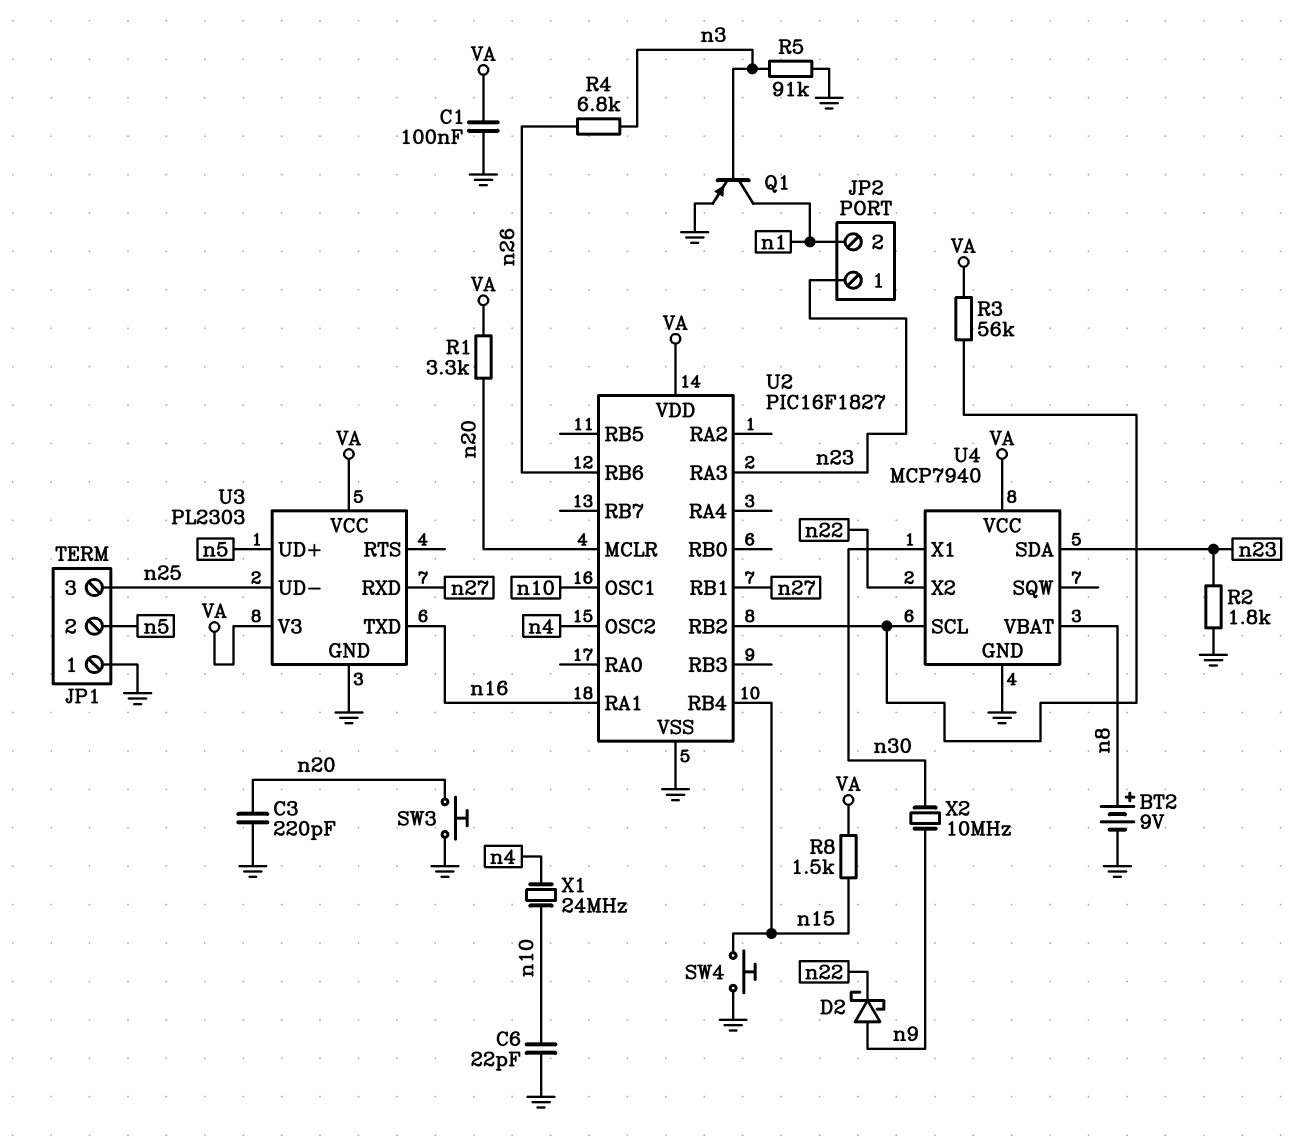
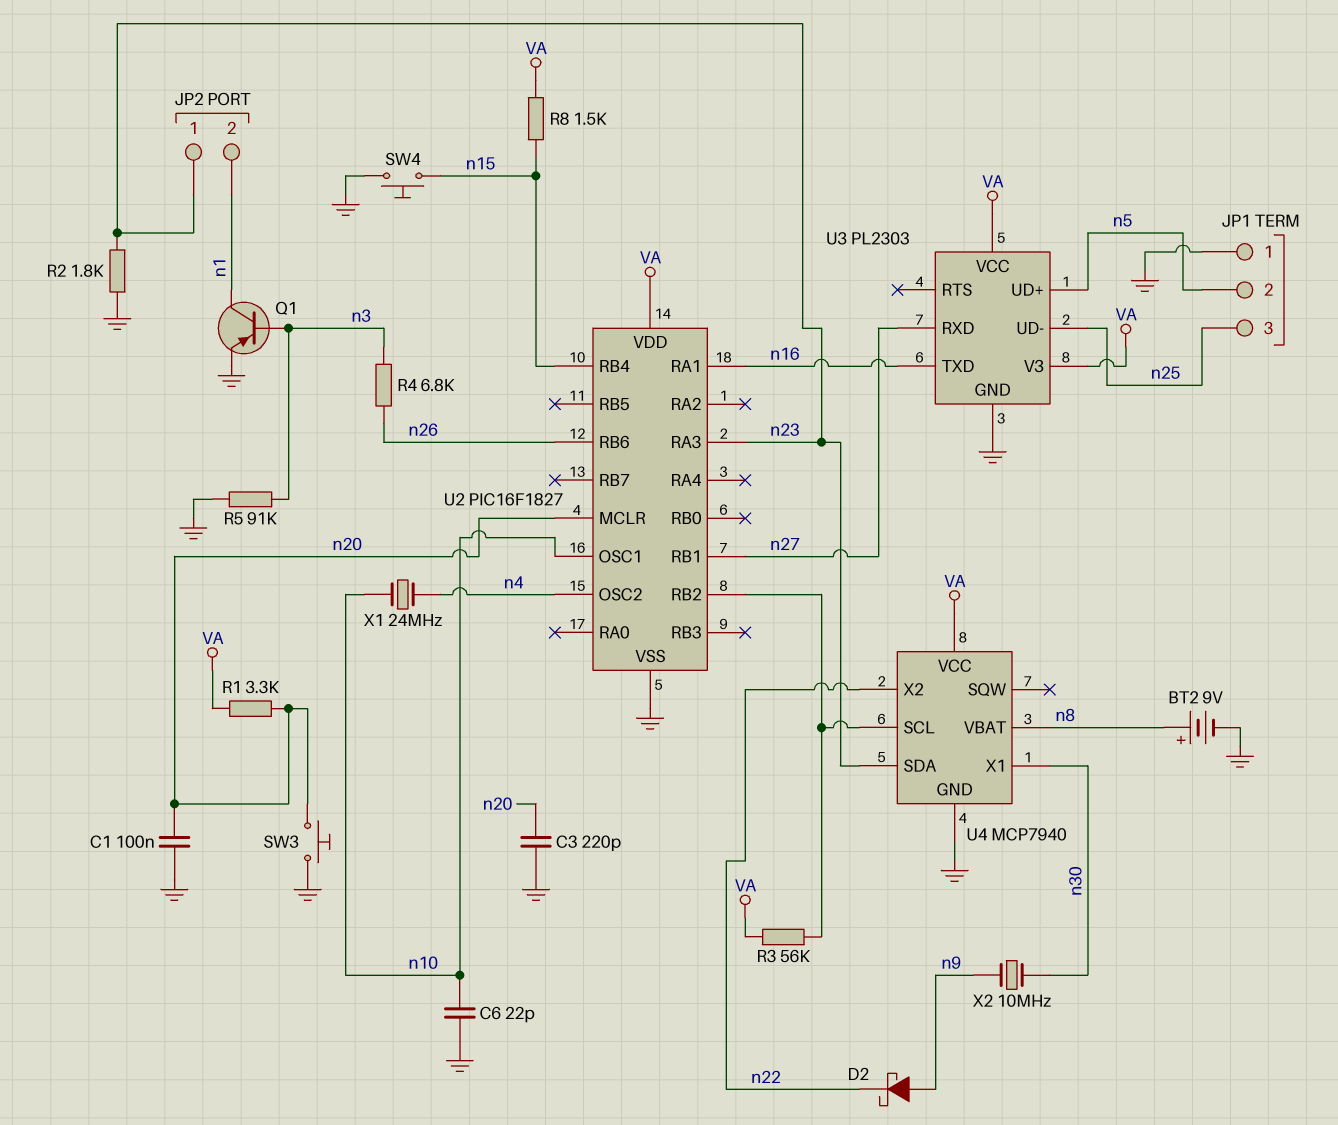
C1: 100nF (GND, VA) -> 100nF (GND, n20)

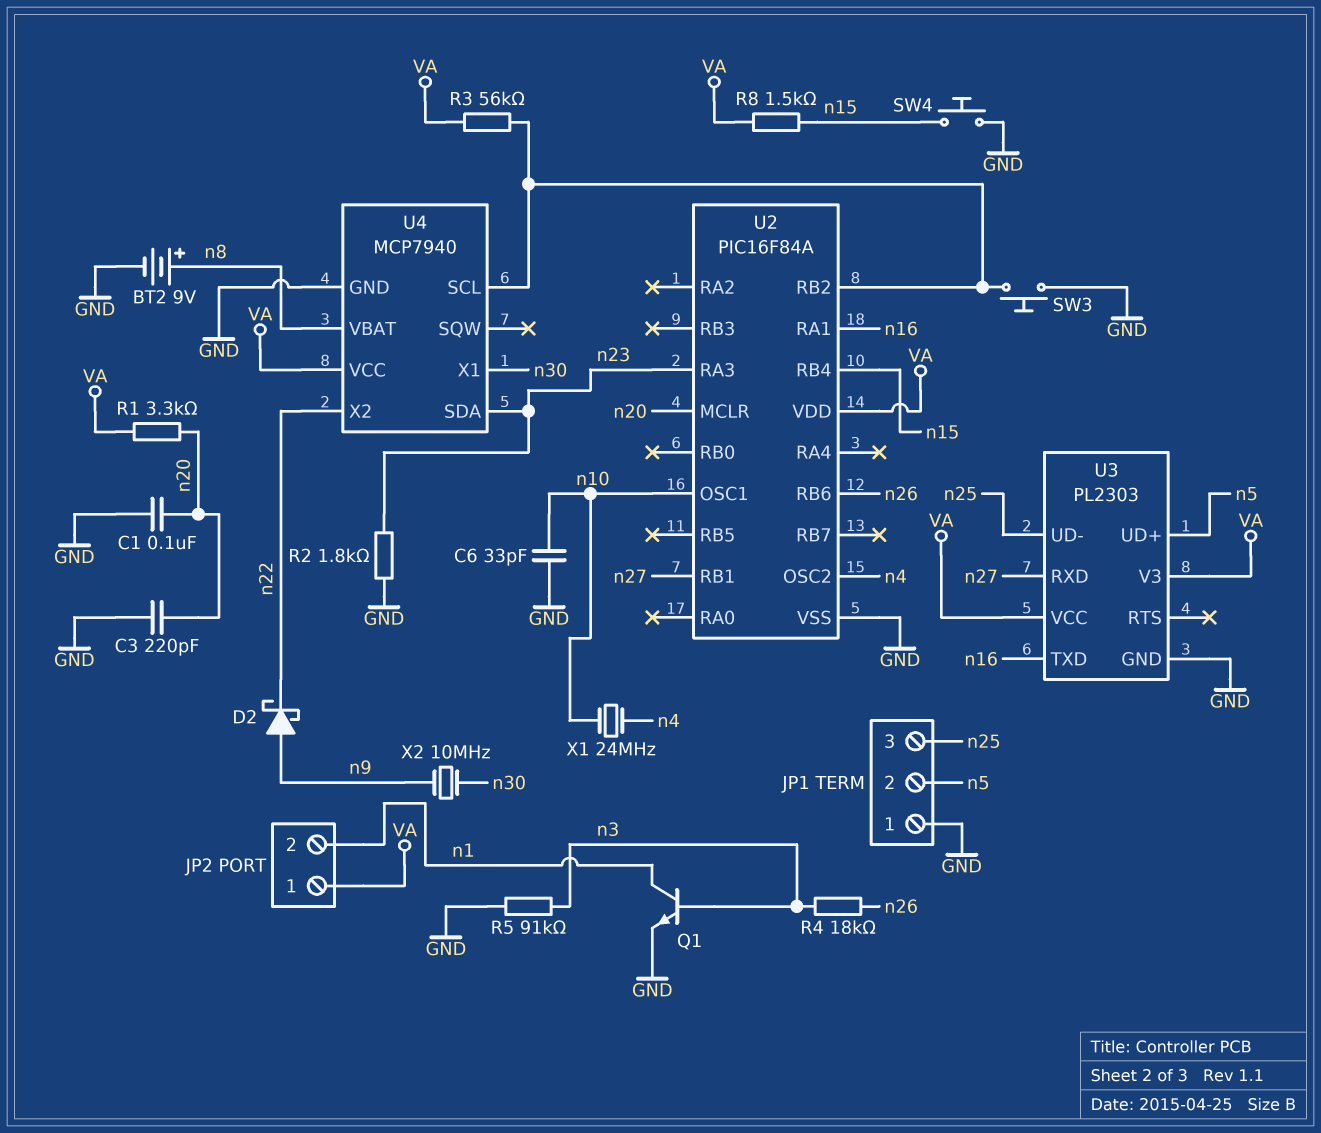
C6: 22pF (GND, n10) -> 33pF (GND, n10)
JP2 pin 1: n23 -> VA
Q1: PNP (B n3, C n1, E GND) -> NPN (B n3, C n1, E GND)
R4: 6.8k (n3, n26) -> 18k (n3, n26)
SW3: button (GND, n20) -> button (GND, U2/RB2)
U2: PIC16F1827 -> PIC16F84A

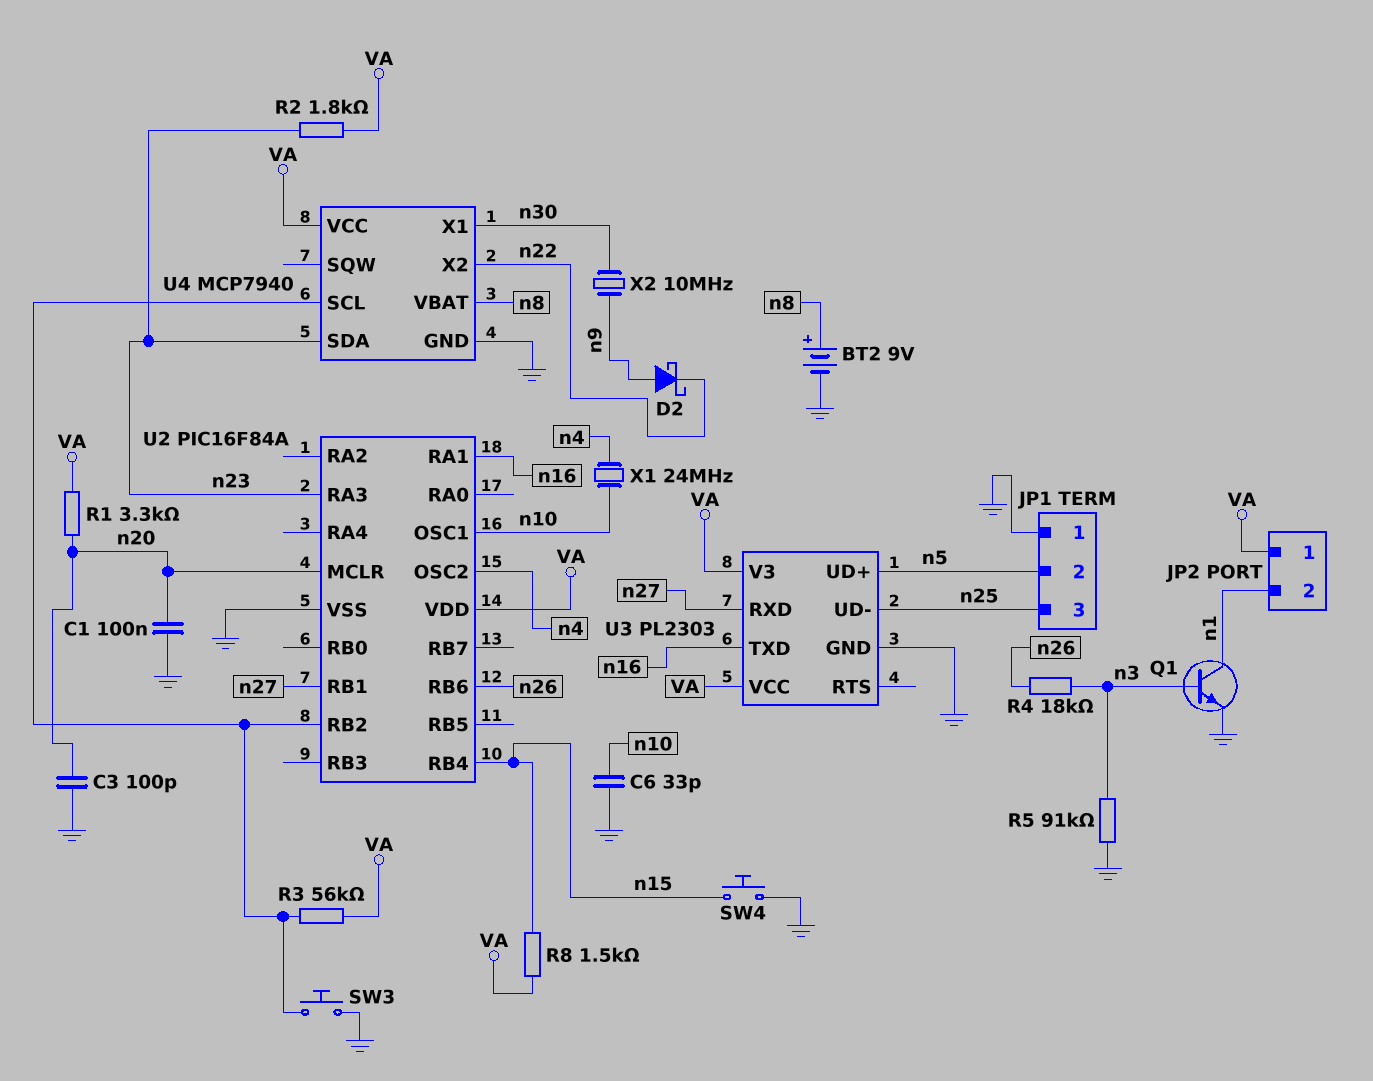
C3: 220pF (GND, n20) -> 100pF (GND, n20)
R2: 1.8k (GND, n23) -> 1.8k (VA, n23)

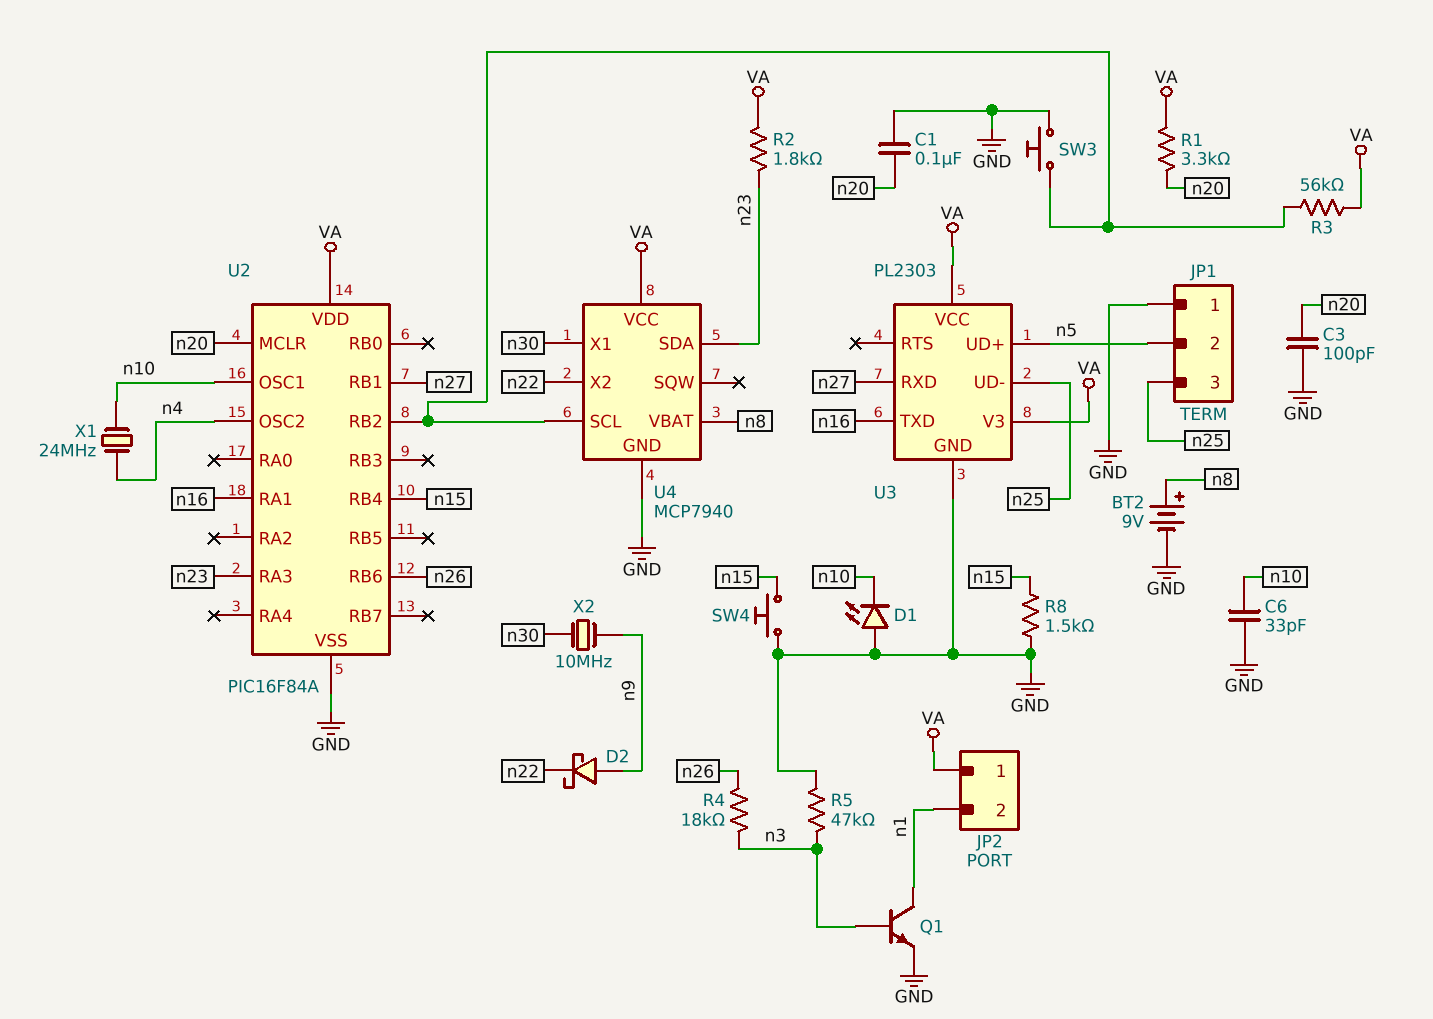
D1: none -> LED (A GND, K n10)
R5: 91k (GND, n3) -> 47k (GND, n3)
R8: 1.5k (VA, n15) -> 1.5k (GND, n15)

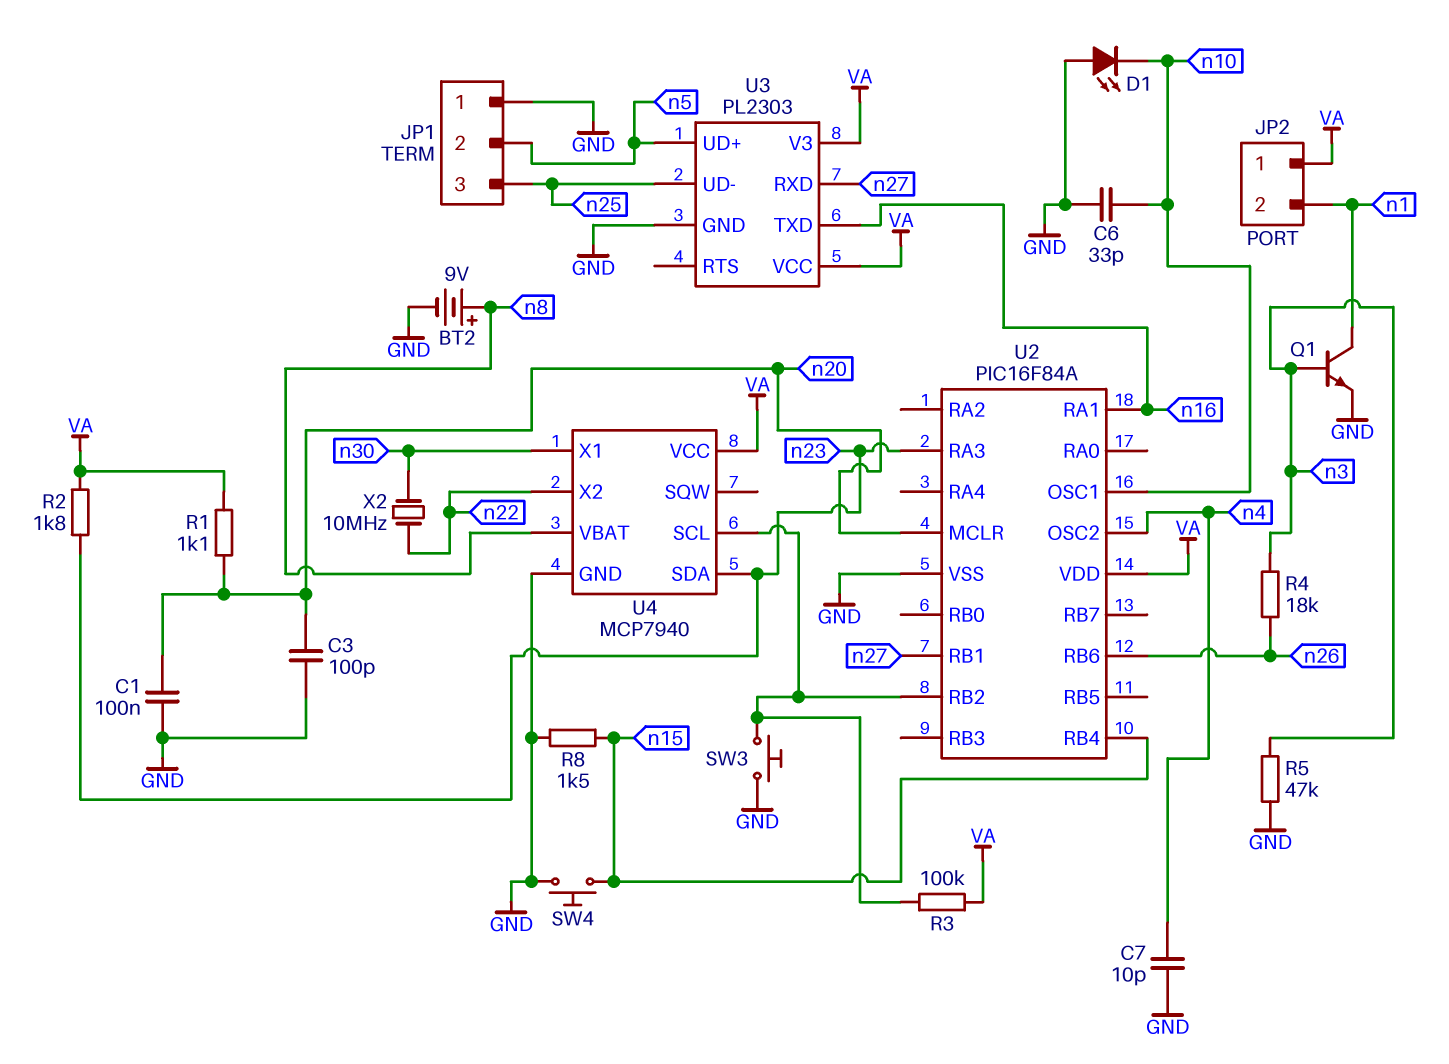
C7: none -> 10pF (GND, n4)
D2: schottky (A n9, K n22) -> none
R1: 3.3k (VA, n20) -> 1.1k (VA, n20)
R3: 56k (U2/RB2, VA) -> 100k (U2/RB2, VA)
X1: 24MHz (n4, n10) -> none
X2: 10MHz (n9, n30) -> 10MHz (n22, n30)

